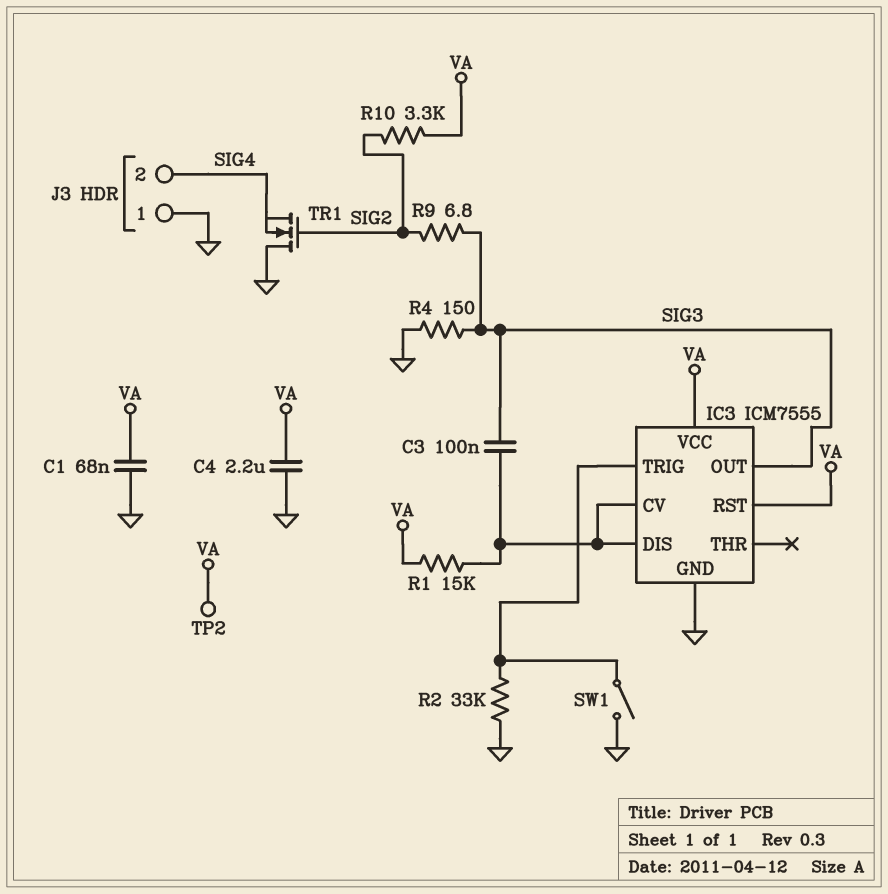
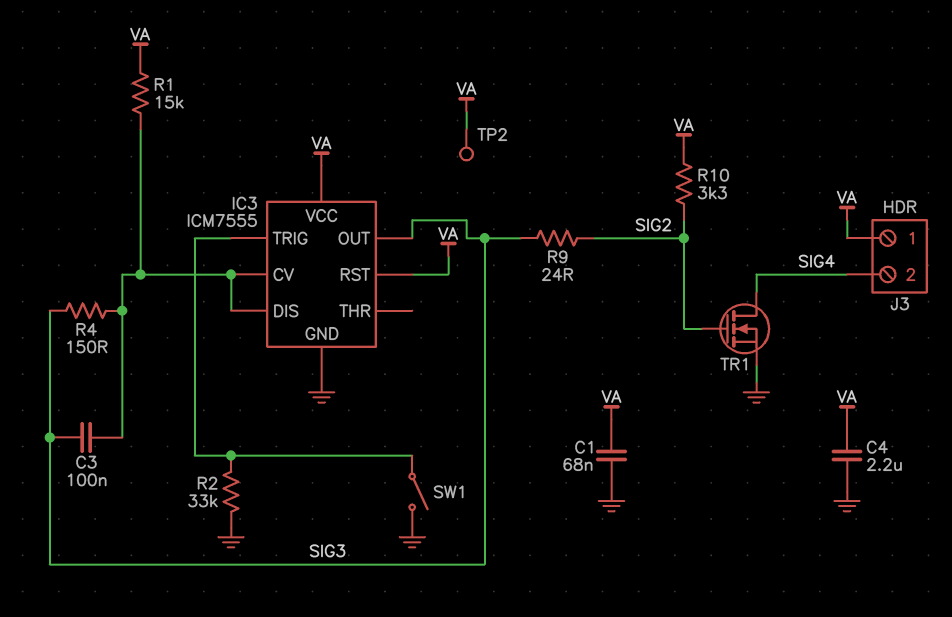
J3 pin 1: GND -> VA
R4: 150 (GND, SIG3) -> 150 (IC3/CV, SIG3)
R9: 6.8 (SIG2, SIG3) -> 24 (SIG2, SIG3)
TR1: NMOS (G SIG2, D GND, S SIG4) -> NMOS (G SIG2, D SIG4, S GND)

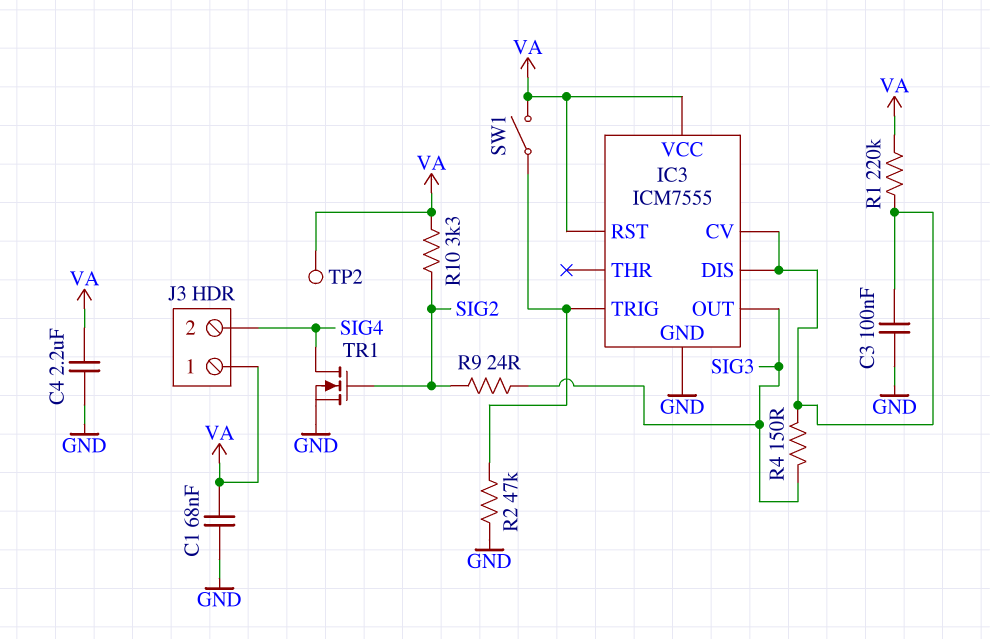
C3: 100nF (IC3/CV, SIG3) -> 100nF (GND, IC3/CV)
R1: 15k (IC3/CV, VA) -> 220k (IC3/CV, VA)
R2: 33k (GND, IC3/TRIG) -> 47k (GND, IC3/TRIG)
SW1: switch (GND, IC3/TRIG) -> switch (IC3/TRIG, VA)

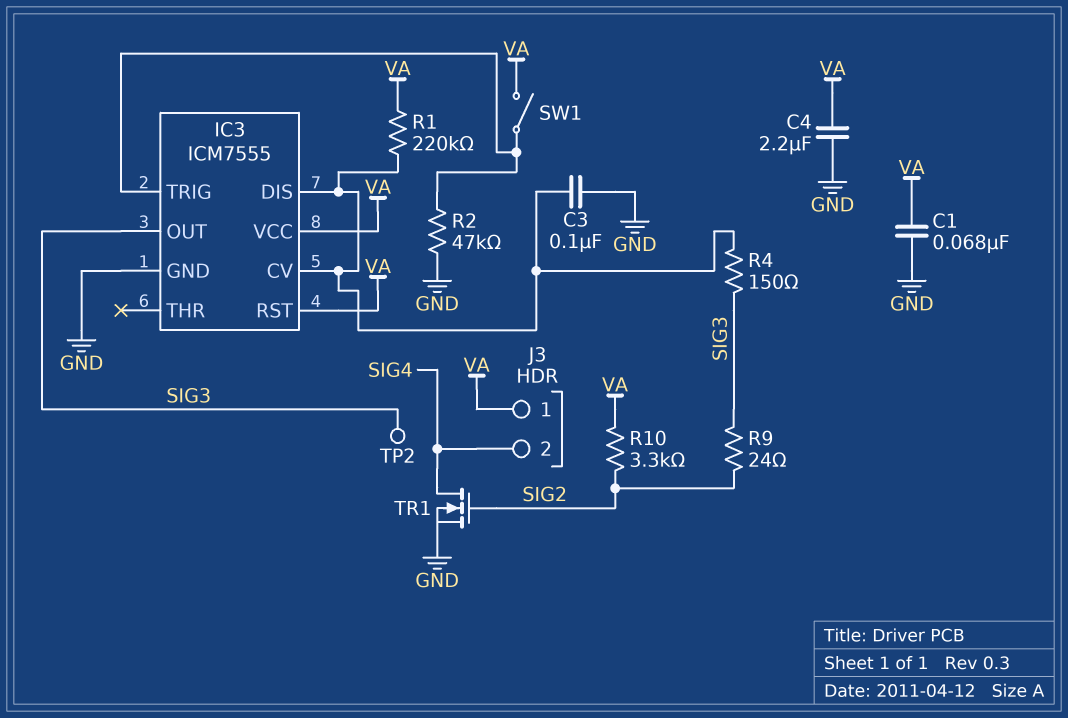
TP2: test point (VA) -> test point (SIG3)

